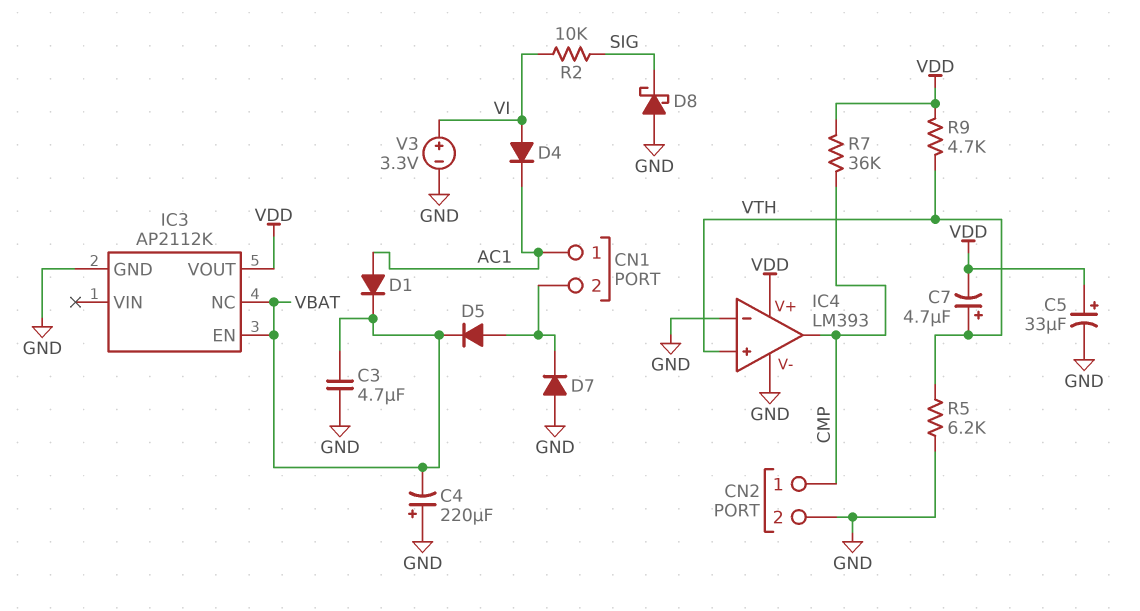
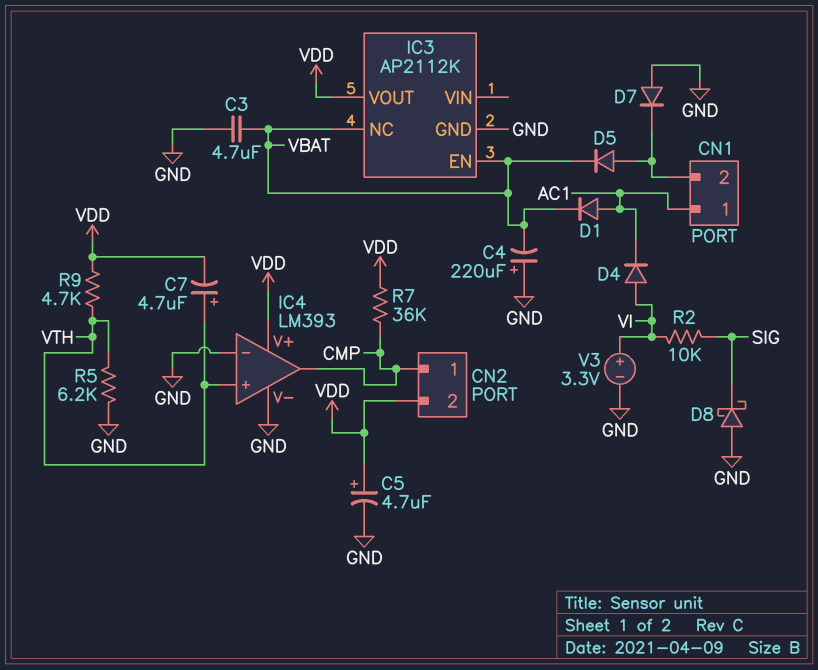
C5: 33uF (plus VDD, minus GND) -> 4.7uF (plus VDD, minus GND)
CN2 pin 2: GND -> VDD

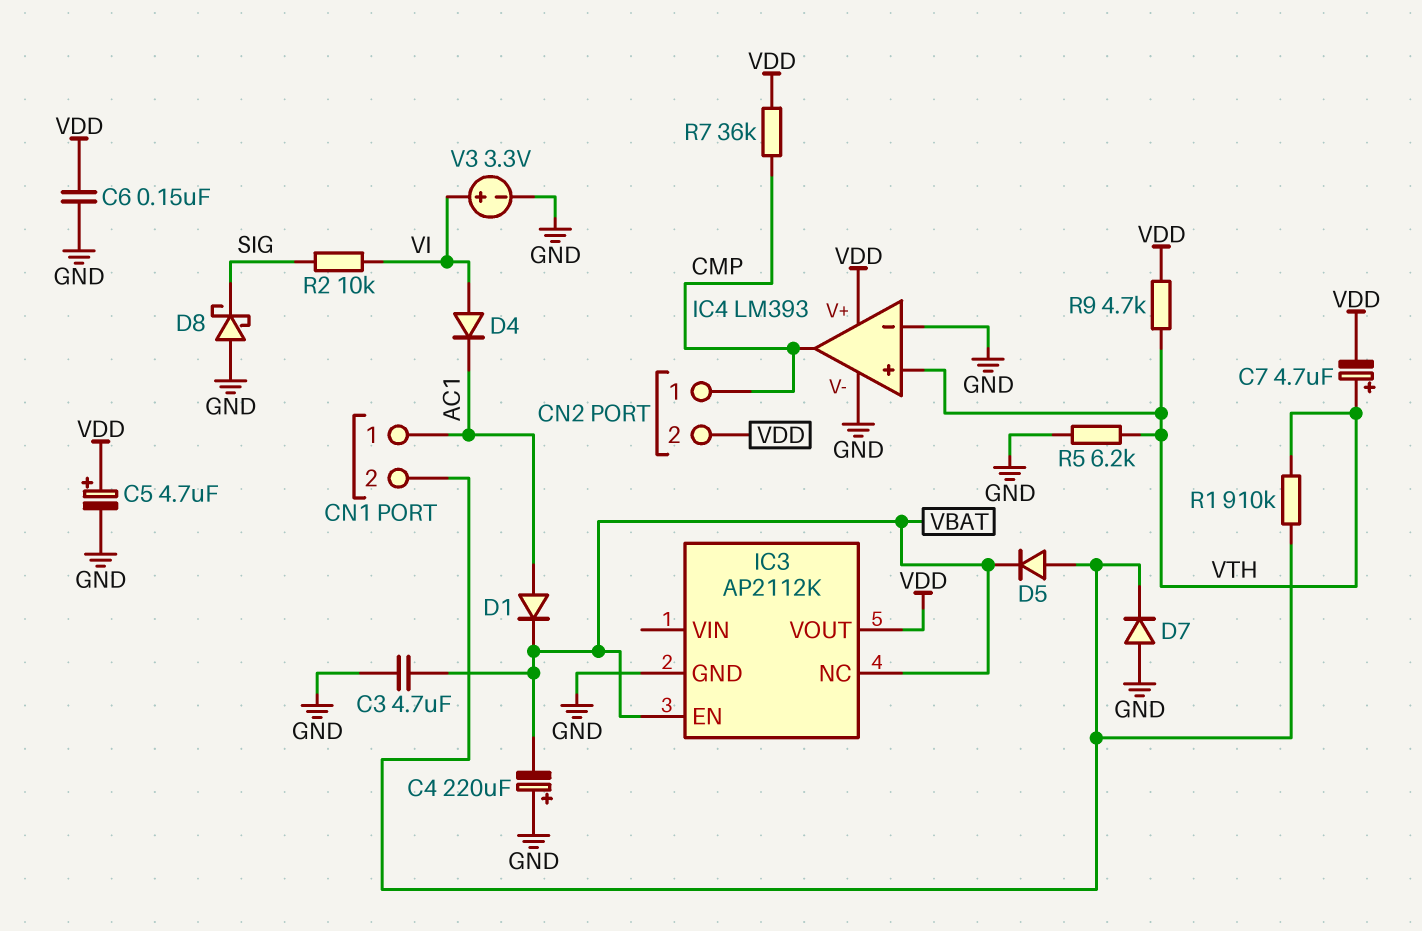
C6: none -> 150nF (GND, VDD)
R1: none -> 910k (CN1/2, VTH)

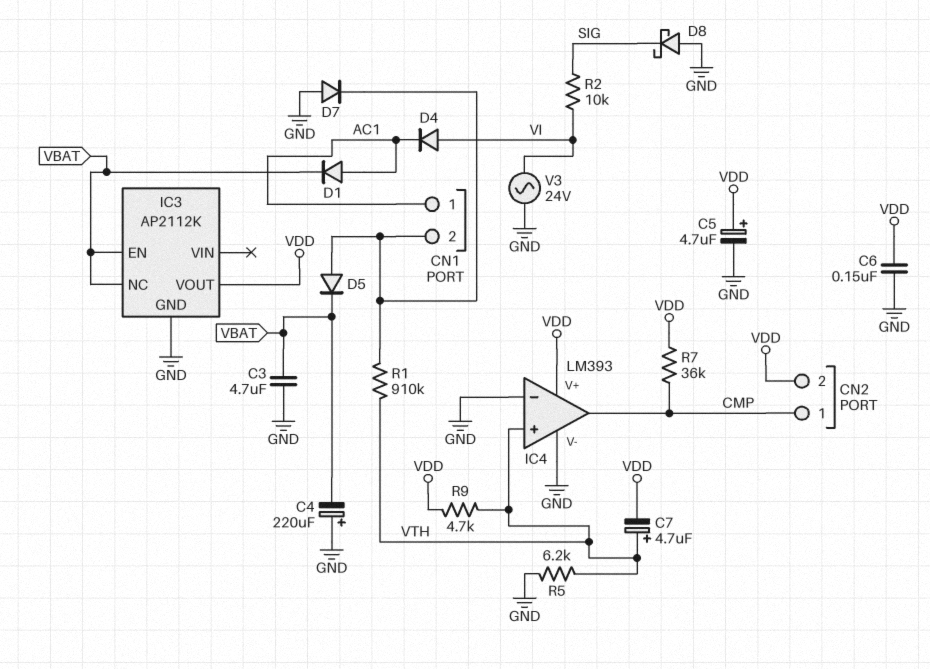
V3: 3.3V (plus VI, minus GND) -> AC 24V (GND, VI)

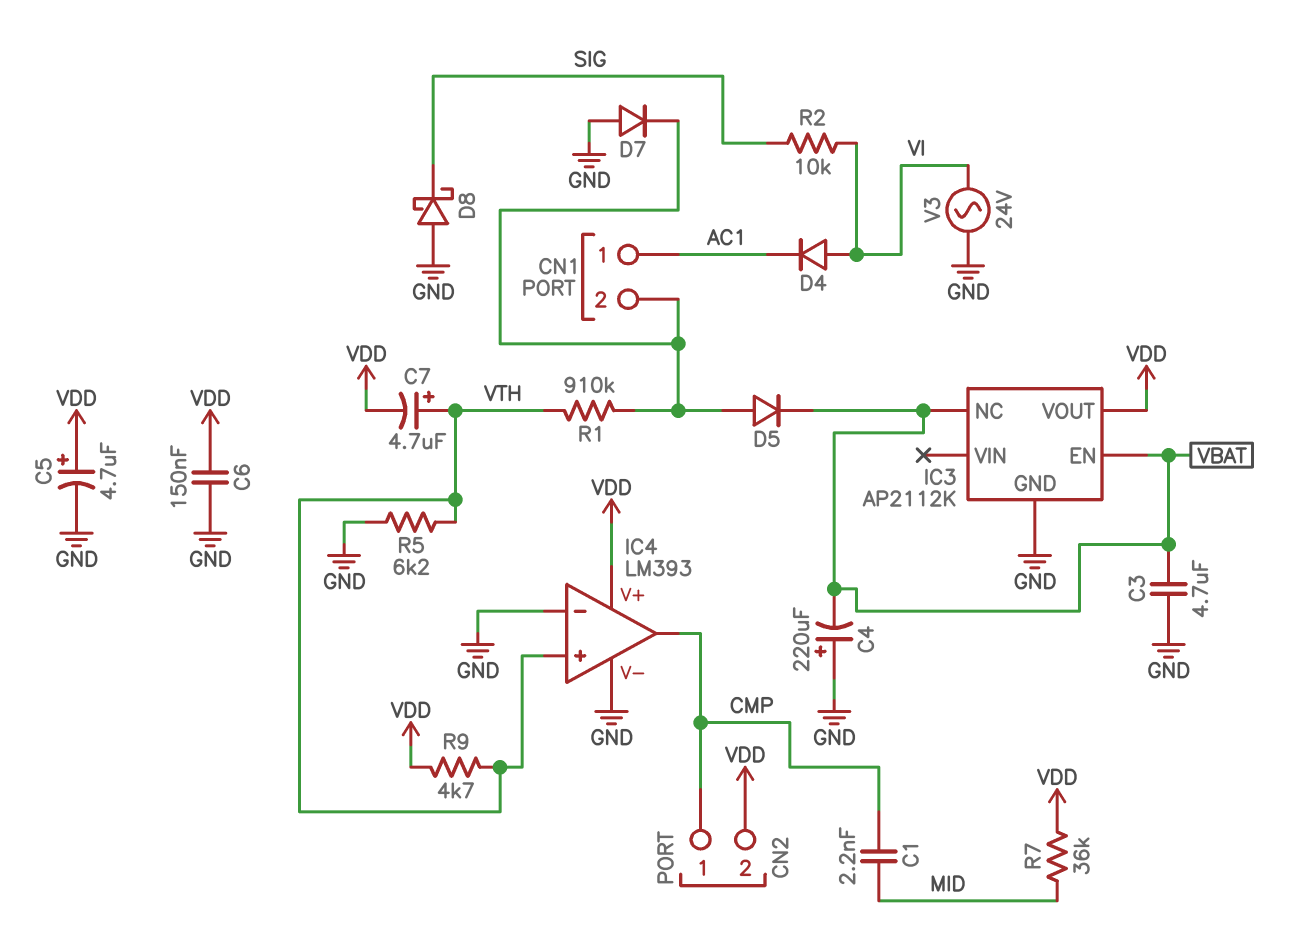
C1: none -> 2.2nF (CMP, MID)
D1: diode (A AC1, K VBAT) -> none
R7: 36k (CMP, VDD) -> 36k (MID, VDD)

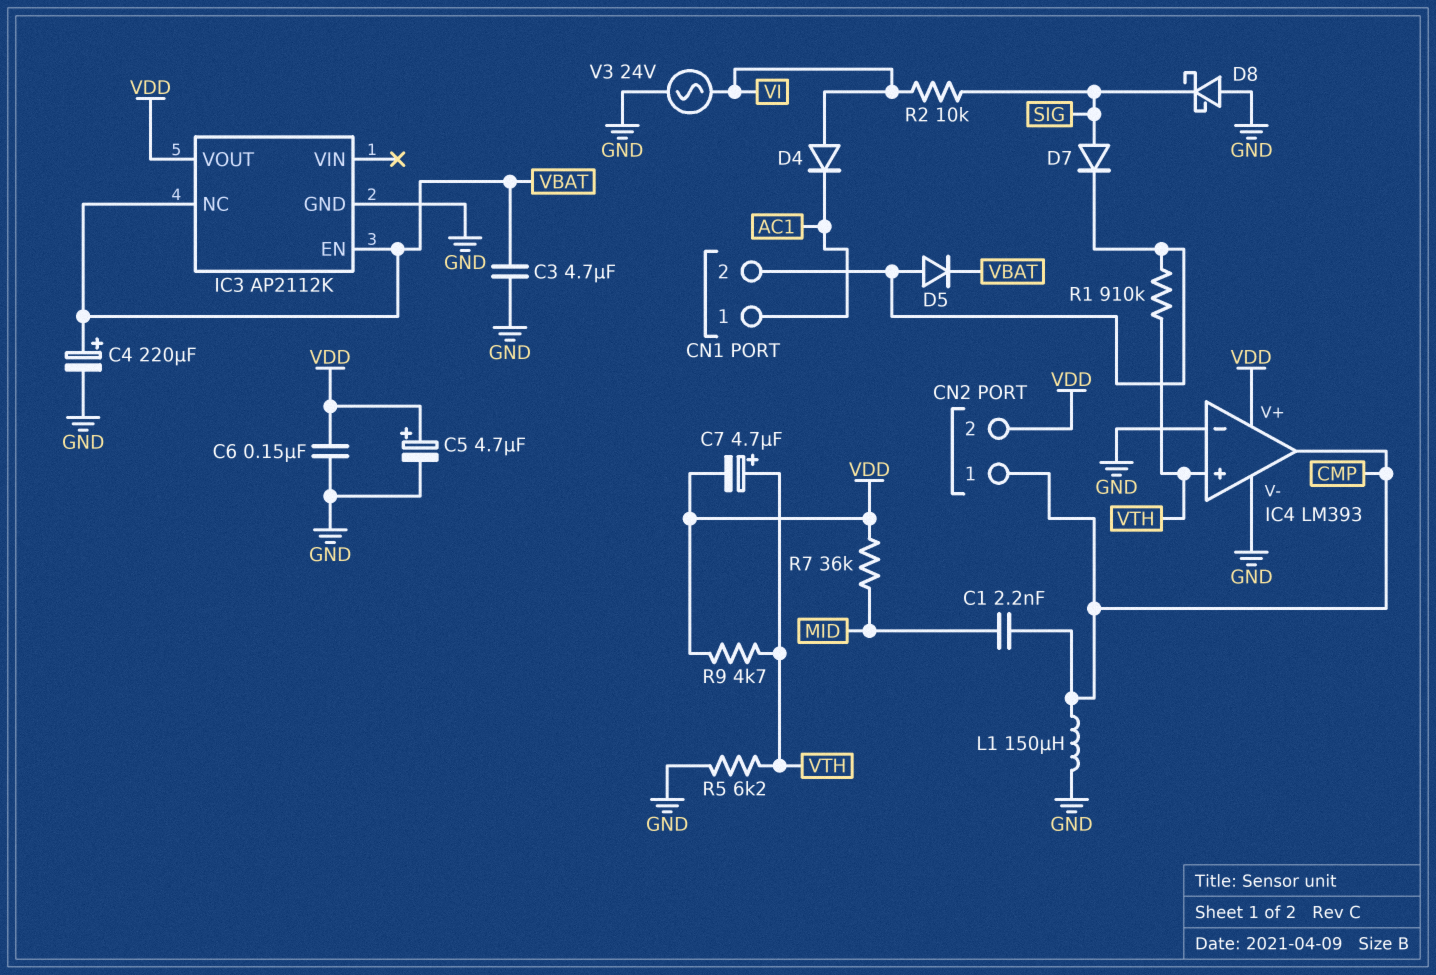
C4: 220uF (plus GND, minus VBAT) -> 220uF (plus VBAT, minus GND)
D7: diode (A GND, K CN1/2) -> diode (A SIG, K CN1/2)
L1: none -> 150uH (CMP, GND)

